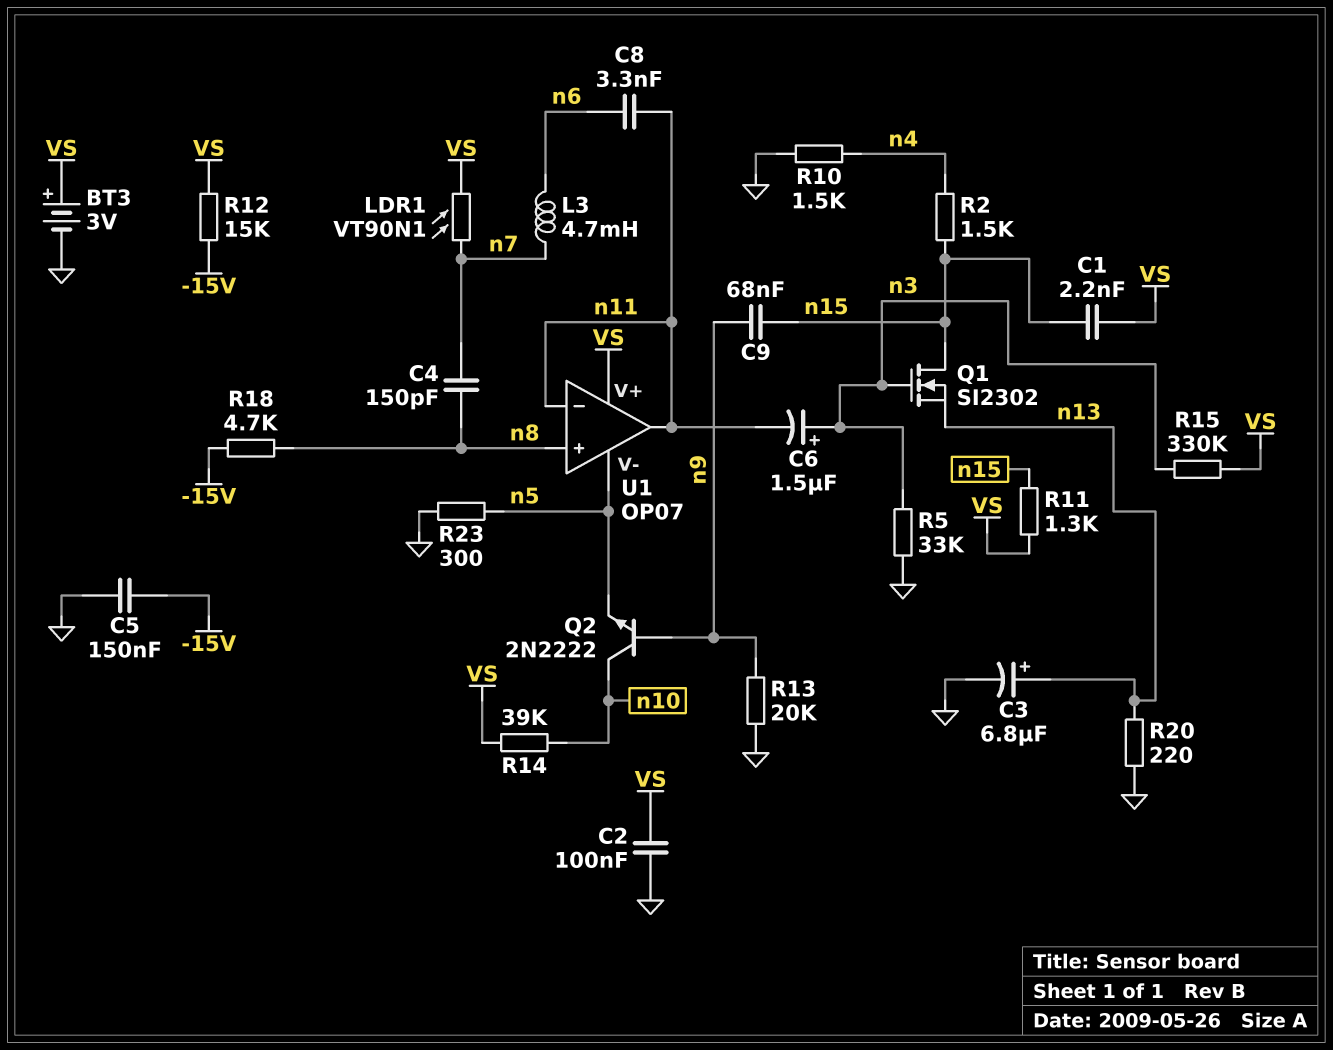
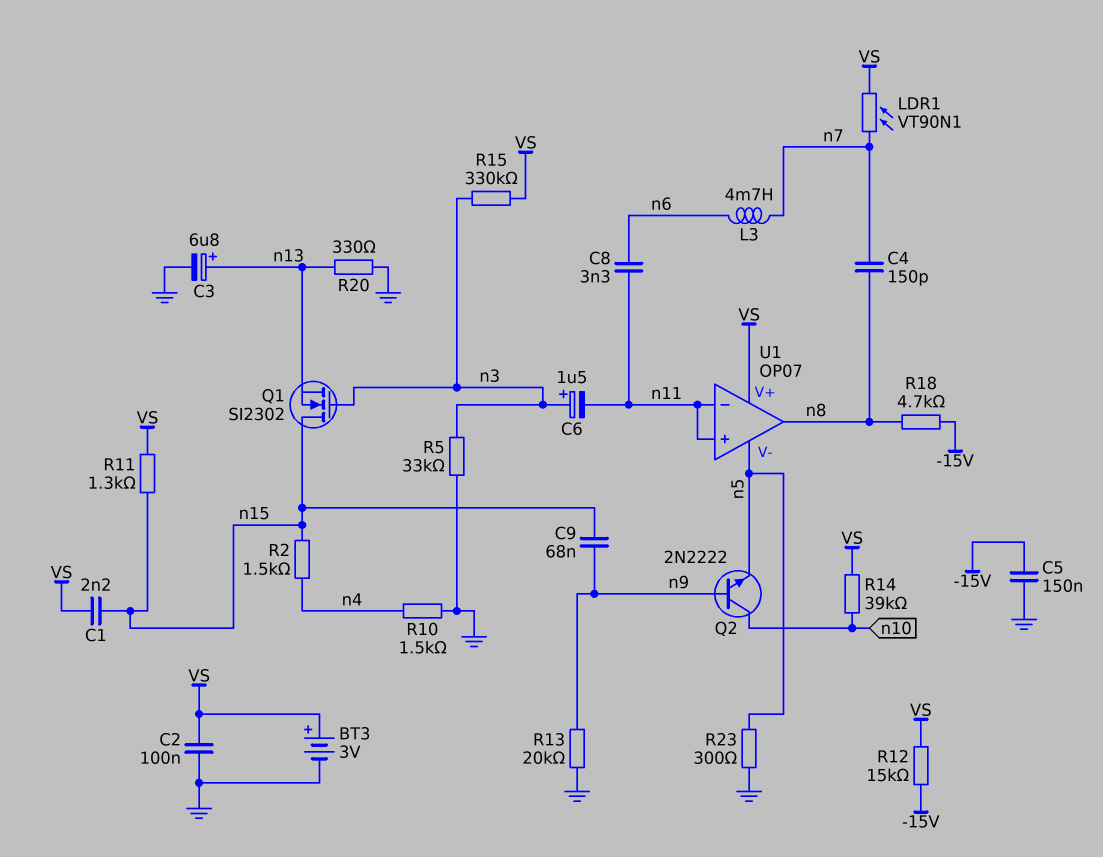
R20: 220 (GND, n13) -> 330 (GND, n13)
U1 pin in+: n8 -> n11
U1 pin out: n11 -> n8

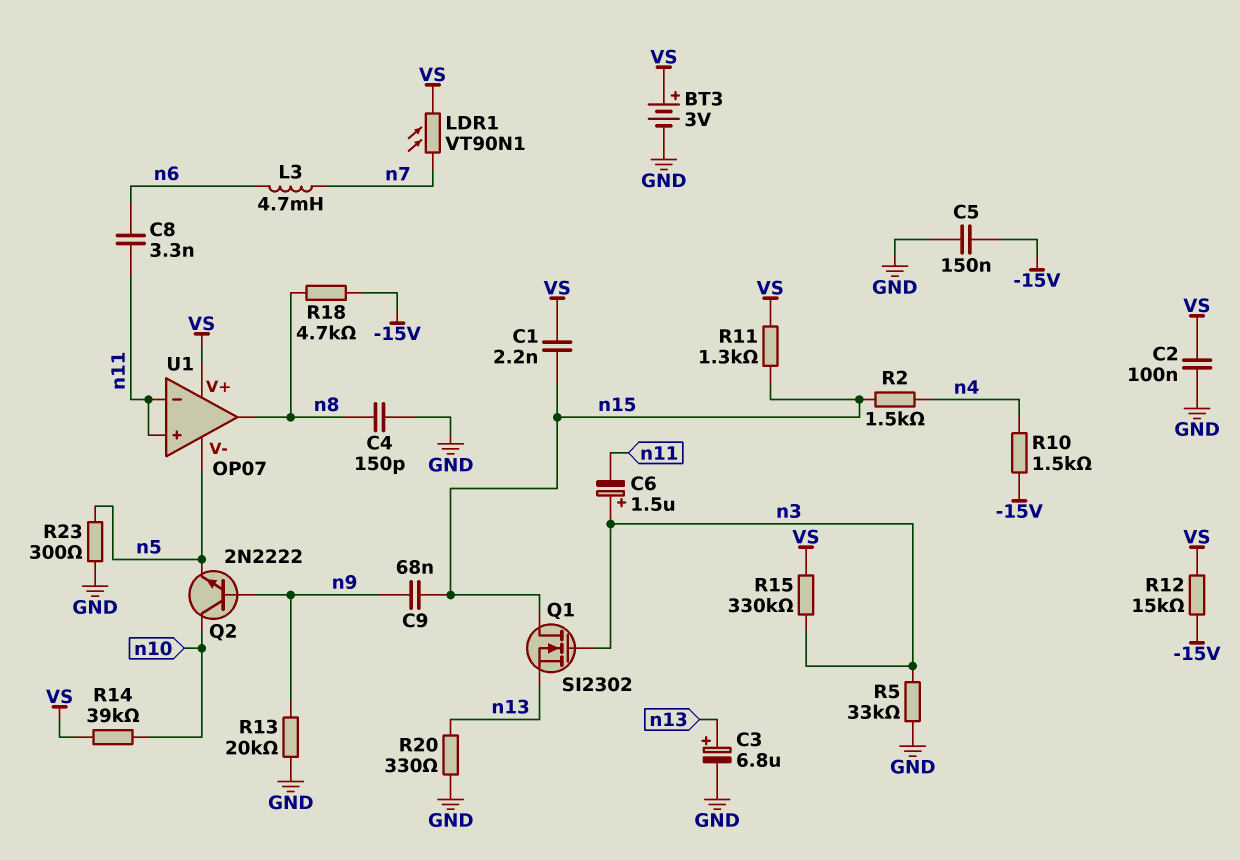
C4: 150pF (n7, n8) -> 150pF (GND, n8)
R10: 1.5k (GND, n4) -> 1.5k (-15V, n4)

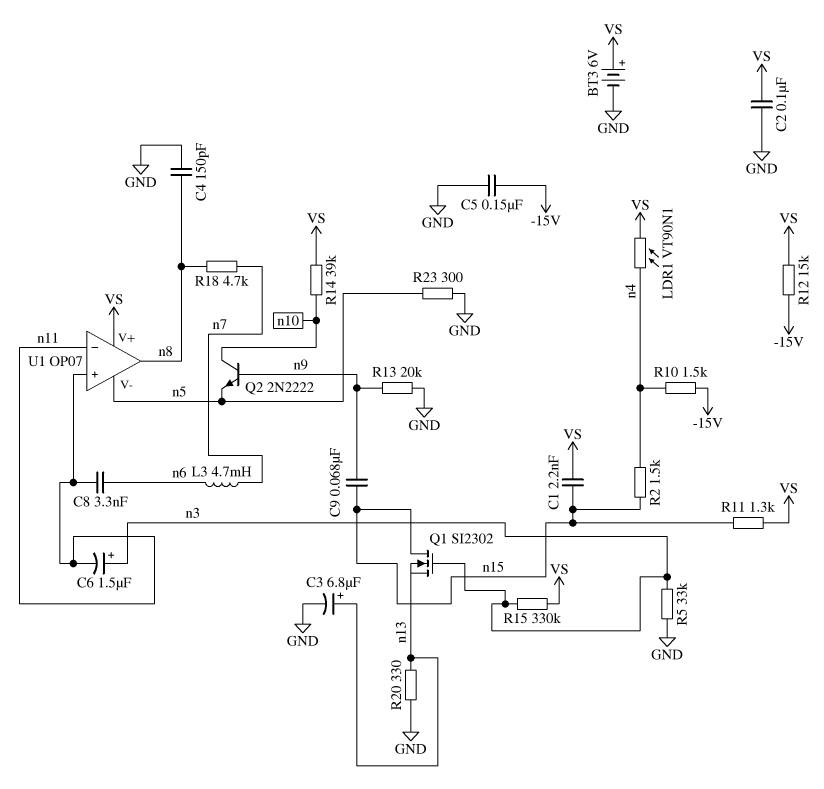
BT3: 3V (plus VS, minus GND) -> 6V (plus VS, minus GND)
LDR1: VT90N1 (VS, n7) -> VT90N1 (VS, n4)
R18: 4.7k (-15V, n8) -> 4.7k (n7, n8)

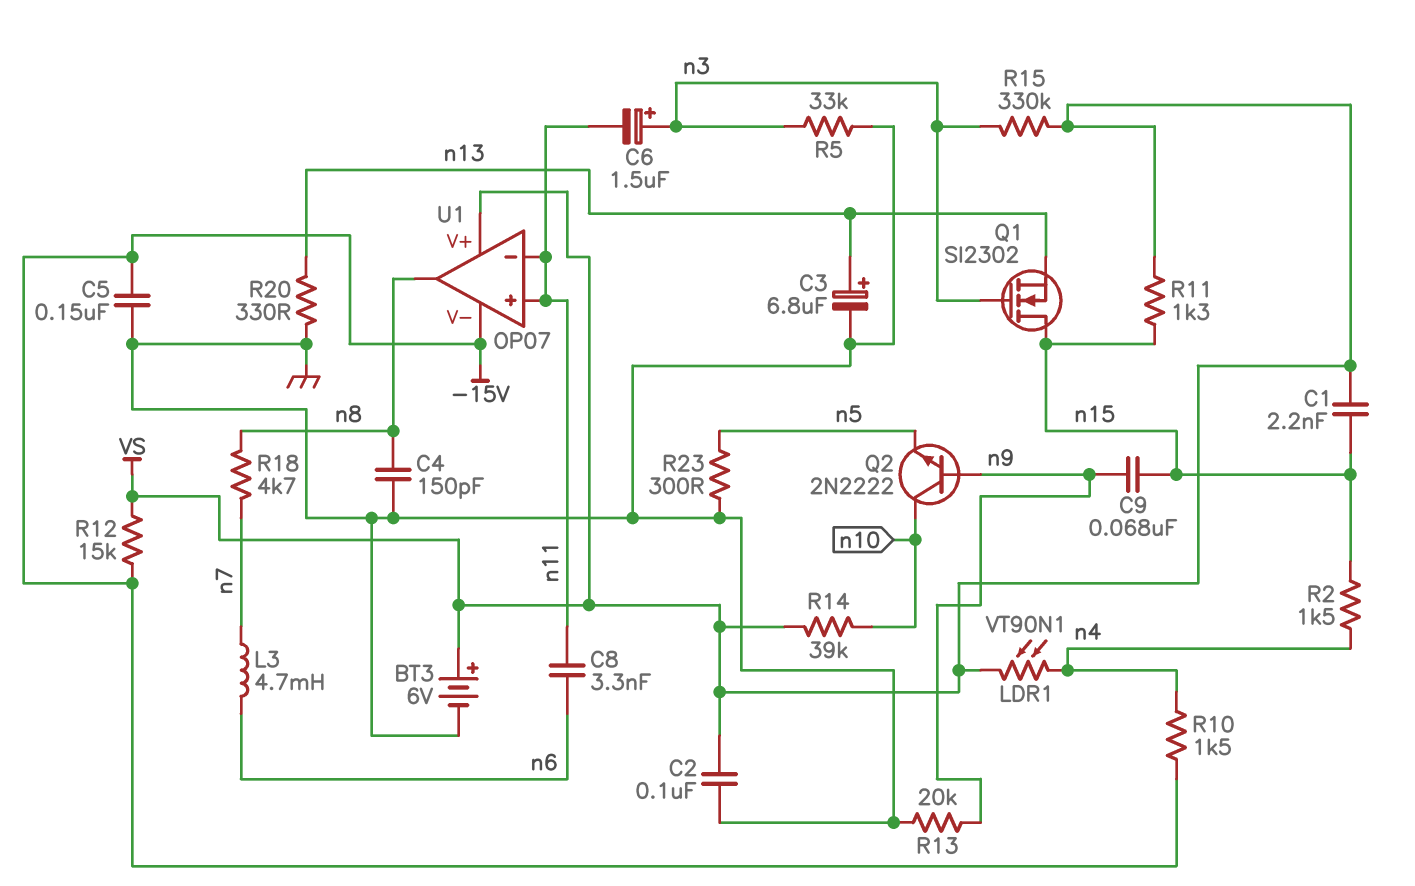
U1 pin V-: n5 -> -15V

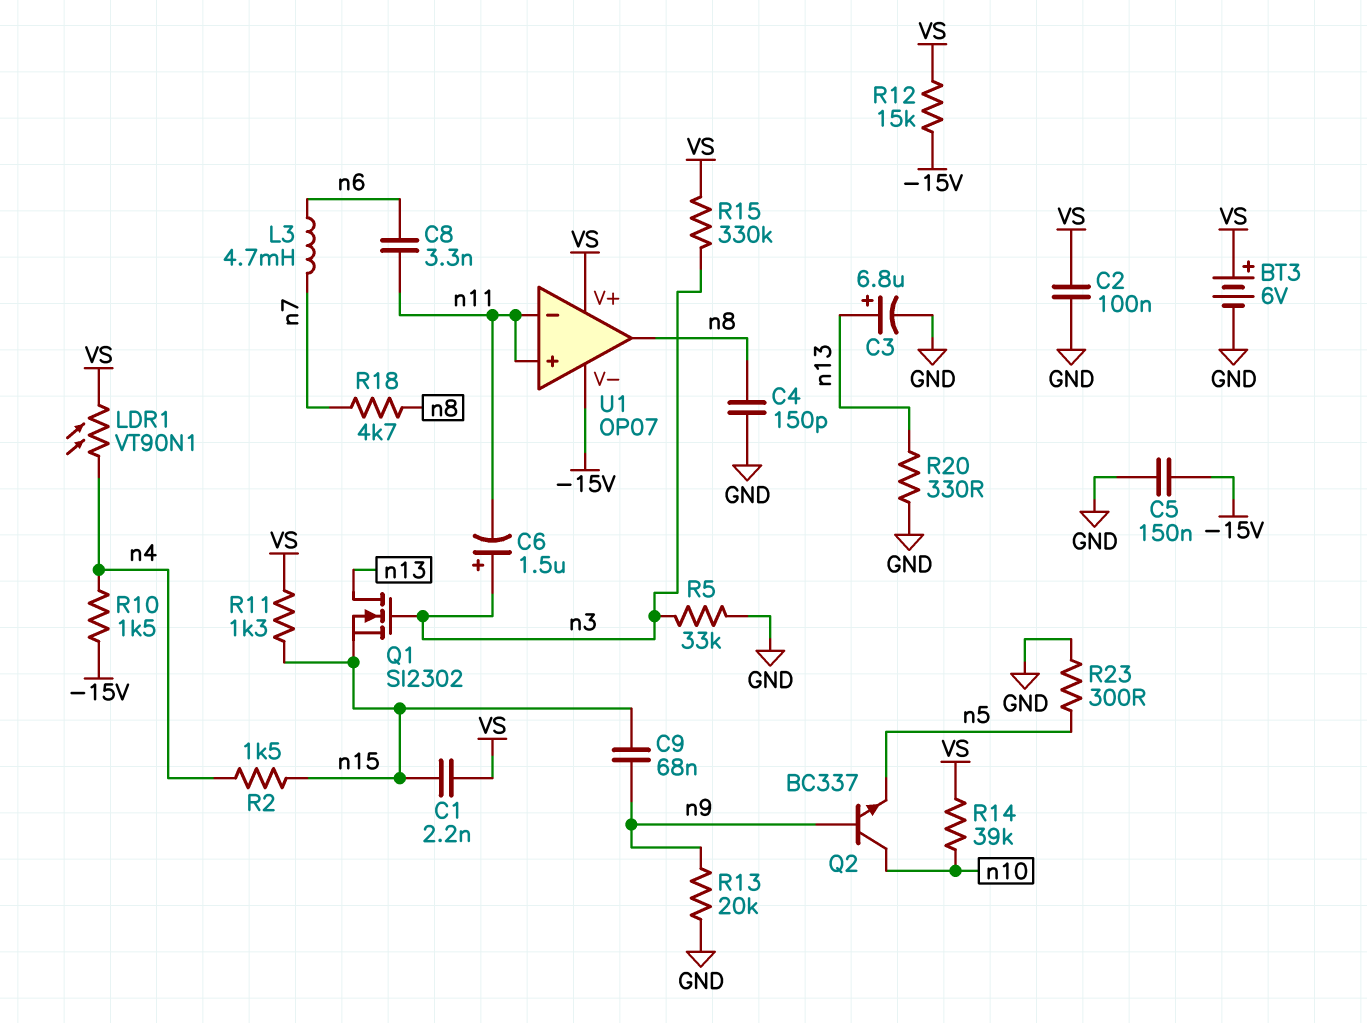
Q1: NMOS SI2302 (G n3, D n15, S n13) -> NMOS SI2302 (G n3, D n13, S n15)
Q2: NPN 2N2222 (B n9, C n10, E n5) -> NPN BC337 (B n9, C n10, E n5)

